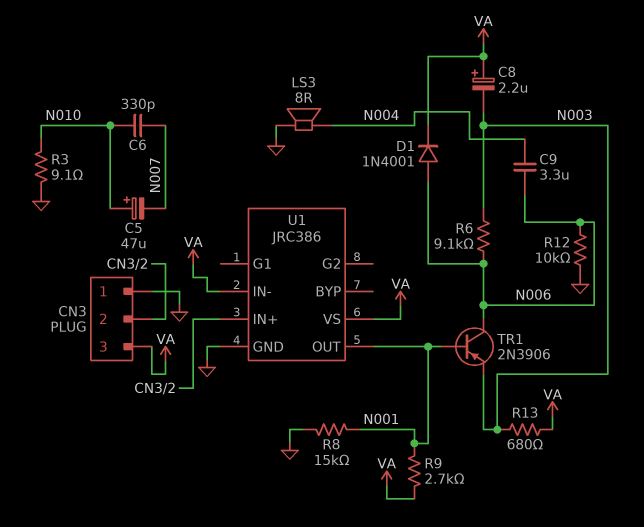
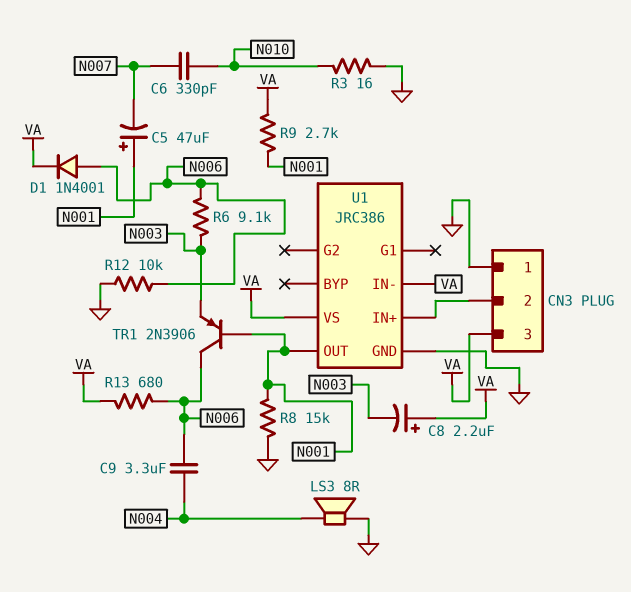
C5: 47uF (plus N010, minus N007) -> 47uF (plus N001, minus N007)
R3: 9.1 (GND, N010) -> 16 (GND, N010)
R13: 680 (N003, VA) -> 680 (N006, VA)

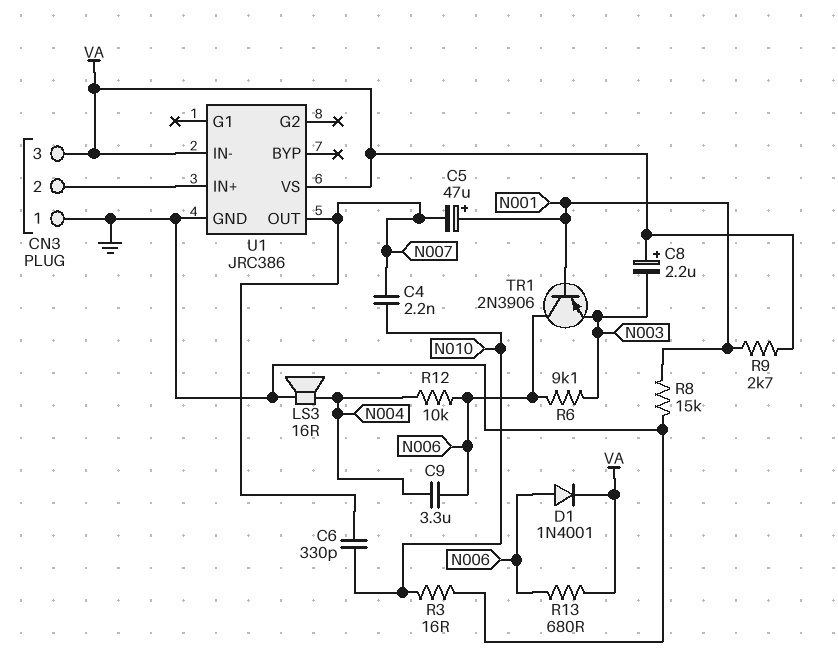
C4: none -> 2.2nF (N007, N010)
LS3: speaker 8R (GND, N004) -> speaker 16R (GND, N004)
R12: 10k (GND, N006) -> 10k (N004, N006)
U1 pin OUT: N001 -> N007

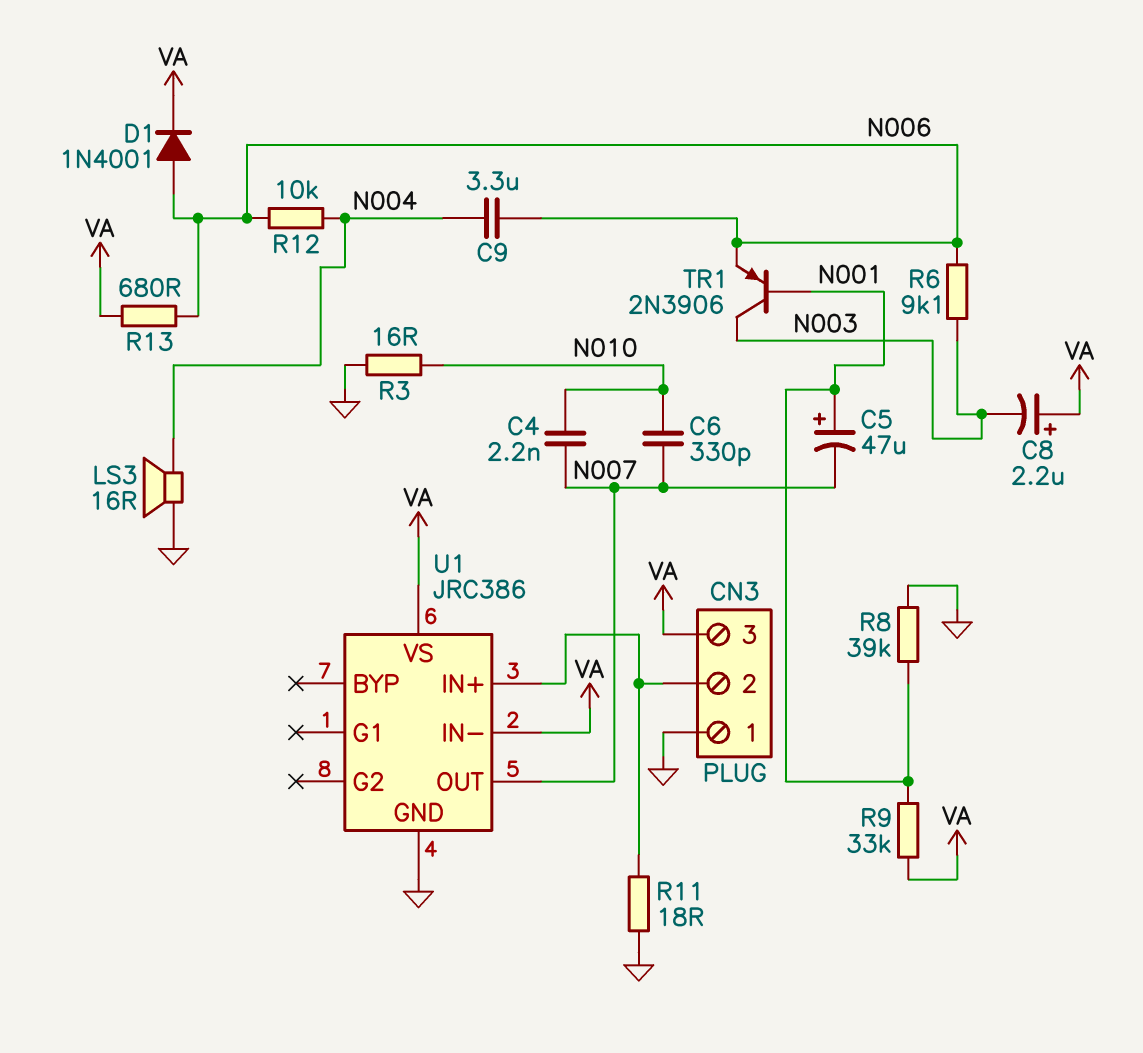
R8: 15k (GND, N001) -> 39k (GND, N001)
R9: 2.7k (N001, VA) -> 33k (N001, VA)
R11: none -> 18 (CN3/2, GND)
TR1: PNP 2N3906 (B N001, C N006, E N003) -> PNP 2N3906 (B N001, C N003, E N006)

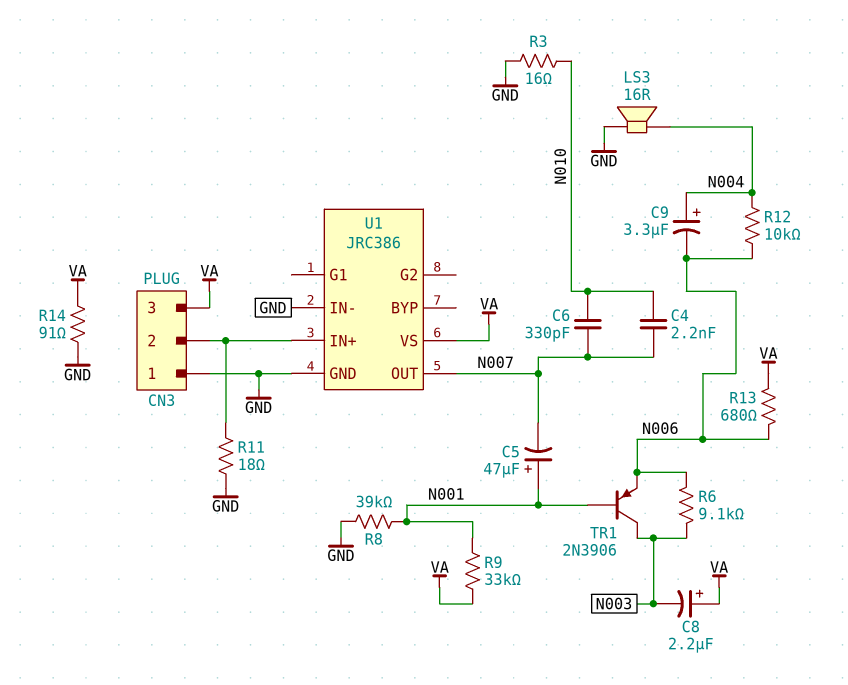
C9: 3.3uF (N004, N006) -> 3.3uF (plus N004, minus N006)
D1: diode 1N4001 (A N006, K VA) -> none
R14: none -> 91 (GND, VA)
U1 pin IN-: VA -> GND

